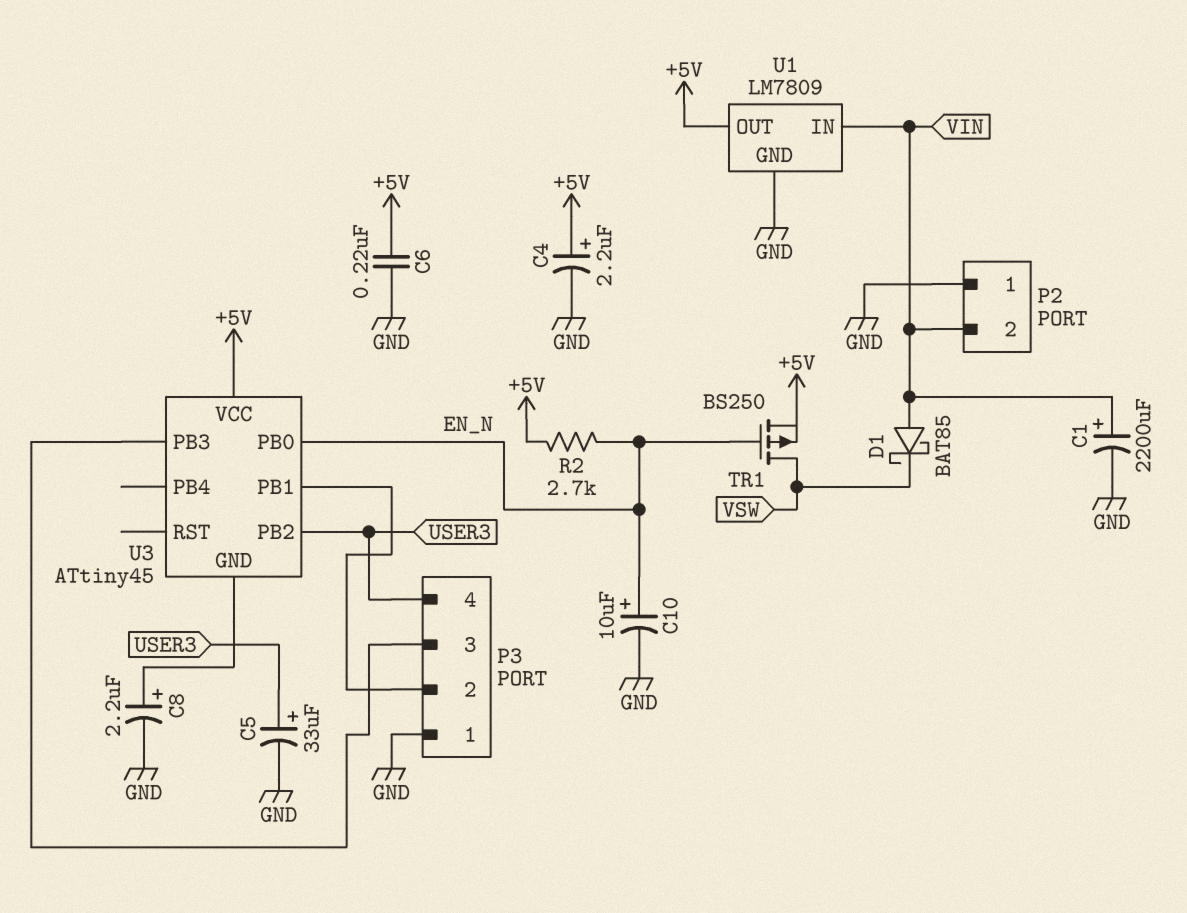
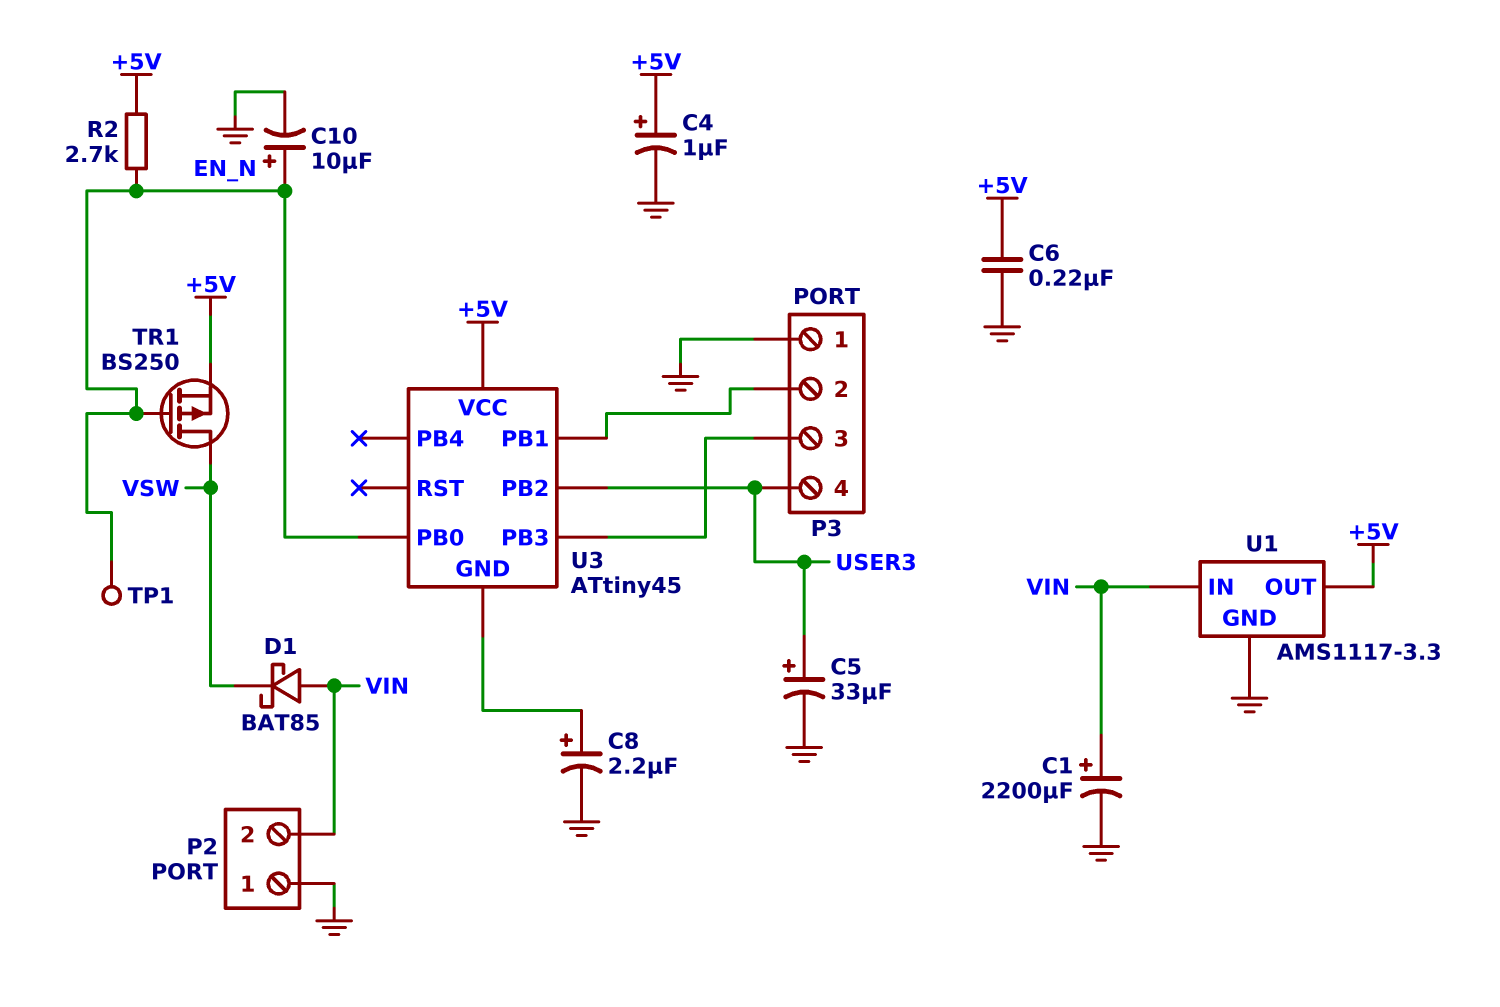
C4: 2.2uF (plus +5V, minus GND) -> 1uF (plus +5V, minus GND)
TP1: none -> test point (EN_N)
U1: LM7809 -> AMS1117-3.3

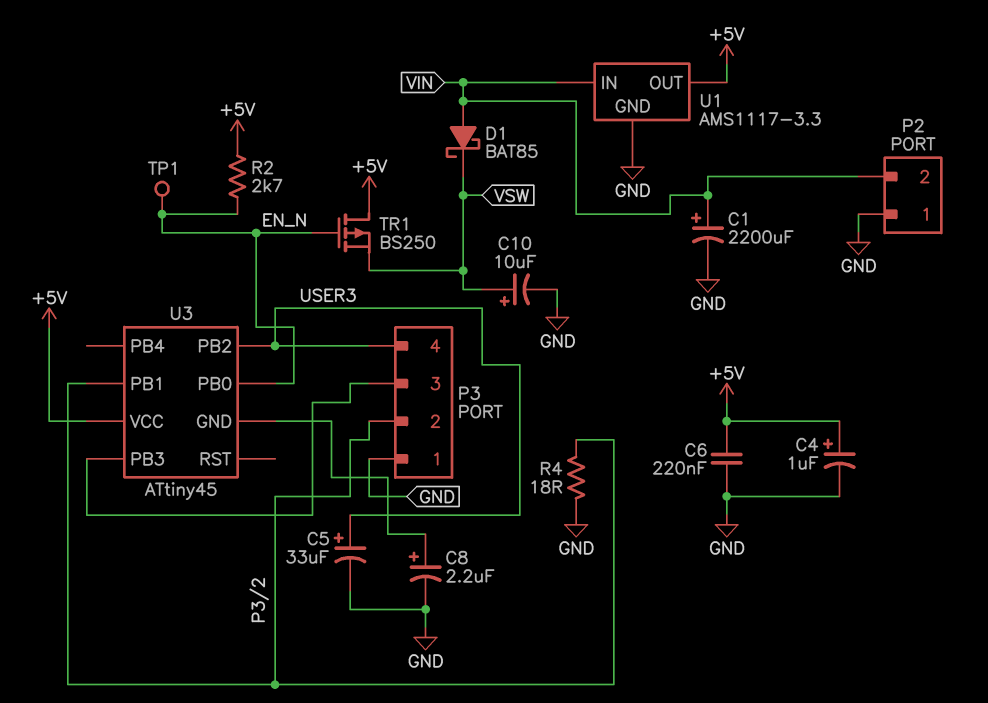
C10: 10uF (plus EN_N, minus GND) -> 10uF (plus VSW, minus GND)
R4: none -> 18 (GND, P3/2)
TR1: PMOS BS250 (G EN_N, D VSW, S +5V) -> PMOS BS250 (G EN_N, D +5V, S VSW)

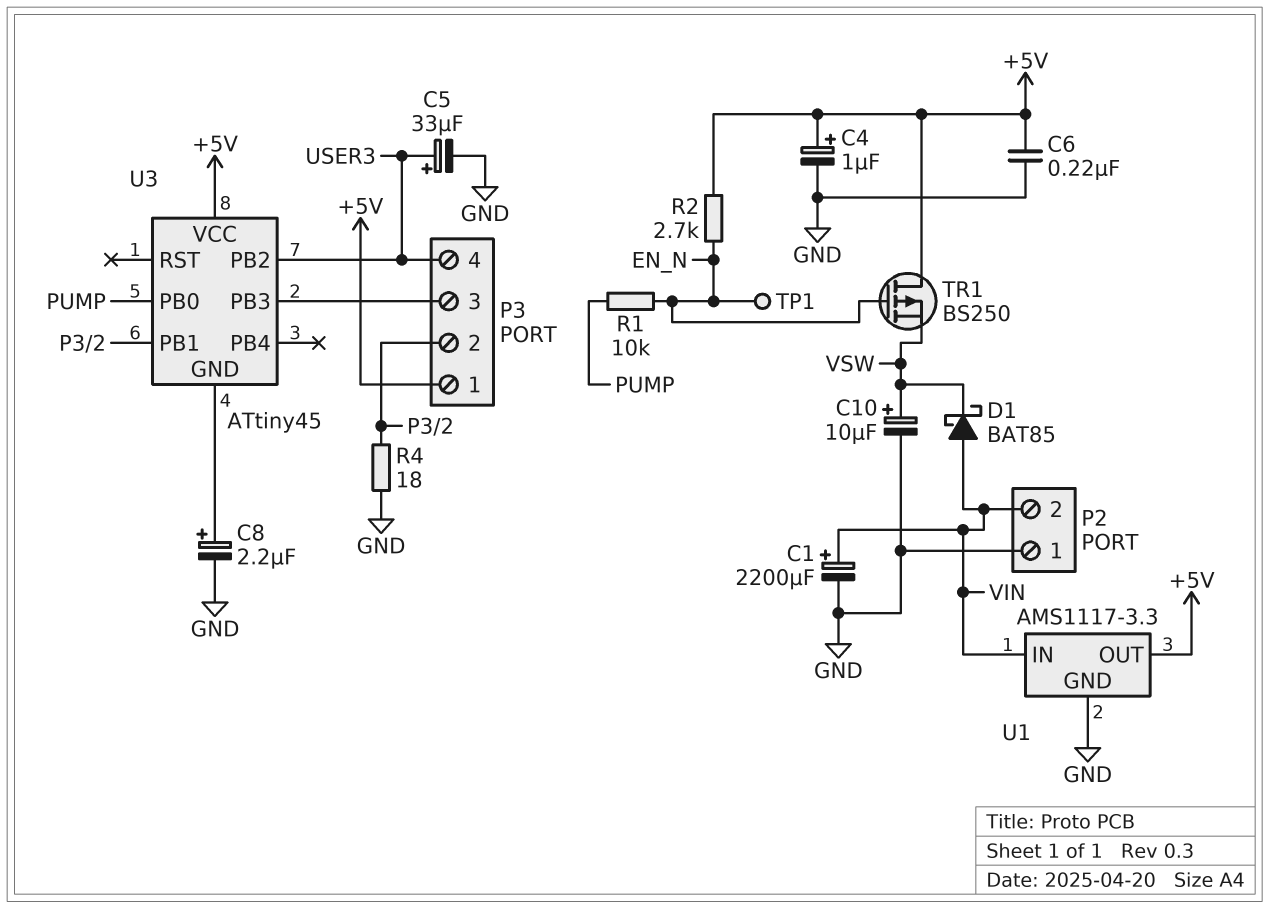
P3 pin 1: GND -> +5V
R1: none -> 10k (EN_N, PUMP)
U3 pin PB0: EN_N -> PUMP

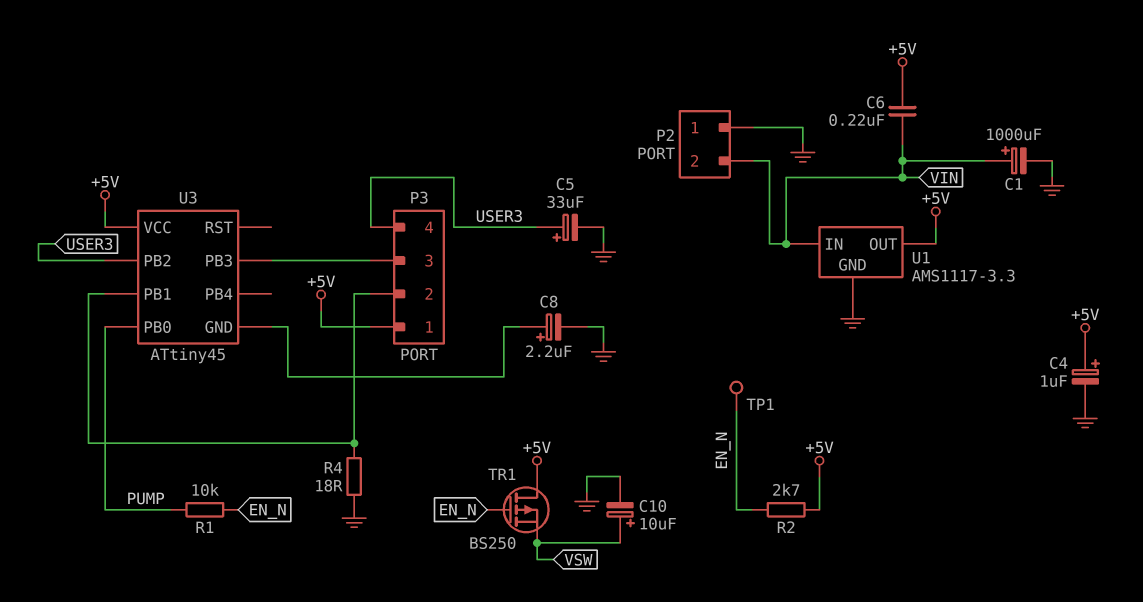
C1: 2200uF (plus VIN, minus GND) -> 1000uF (plus VIN, minus GND)
C6: 220nF (+5V, GND) -> 220nF (+5V, VIN)
D1: schottky BAT85 (A VIN, K VSW) -> none

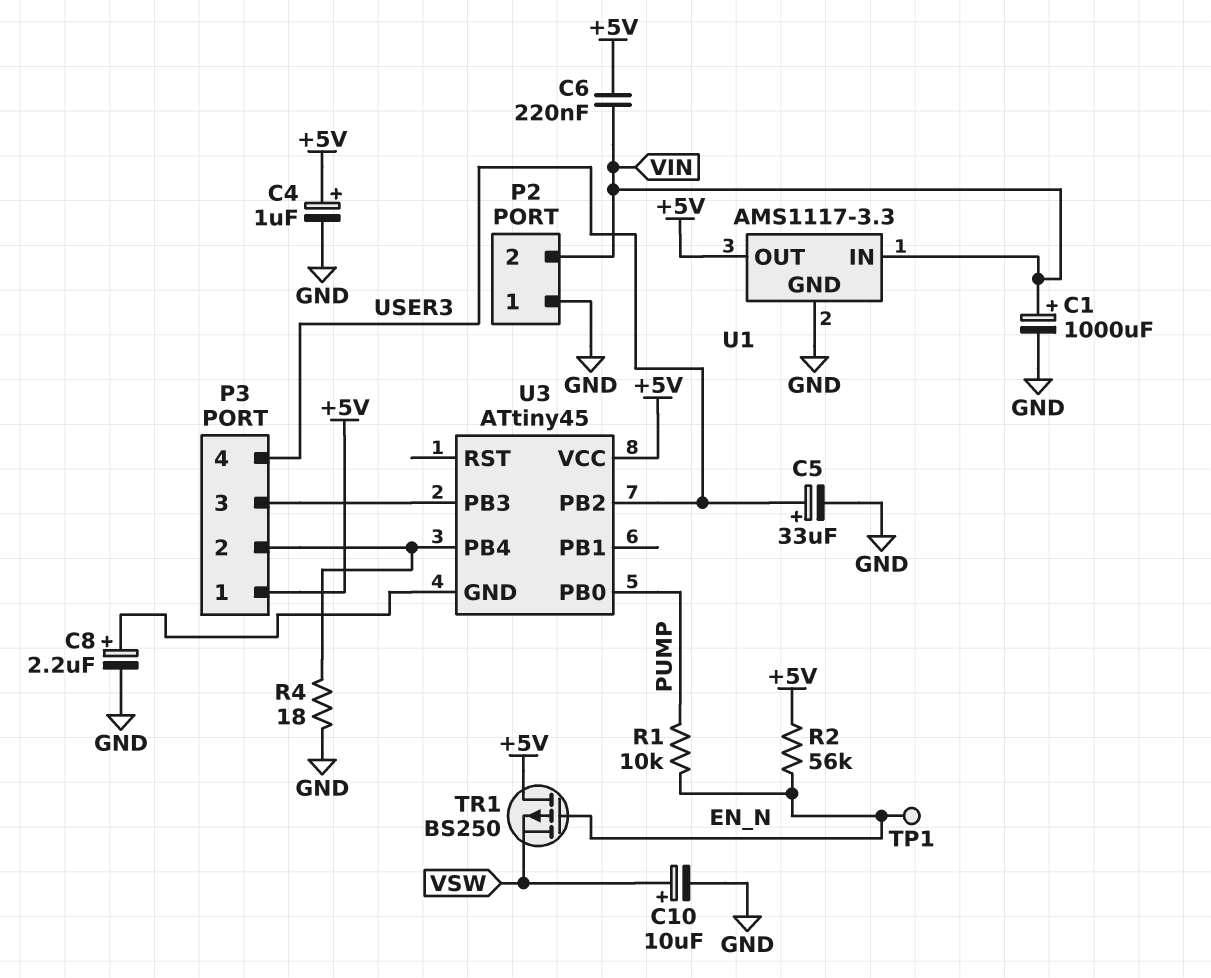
R2: 2.7k (+5V, EN_N) -> 56k (+5V, EN_N)
U3 pin PB1: P3/2 -> none
U3 pin PB4: none -> P3/2

